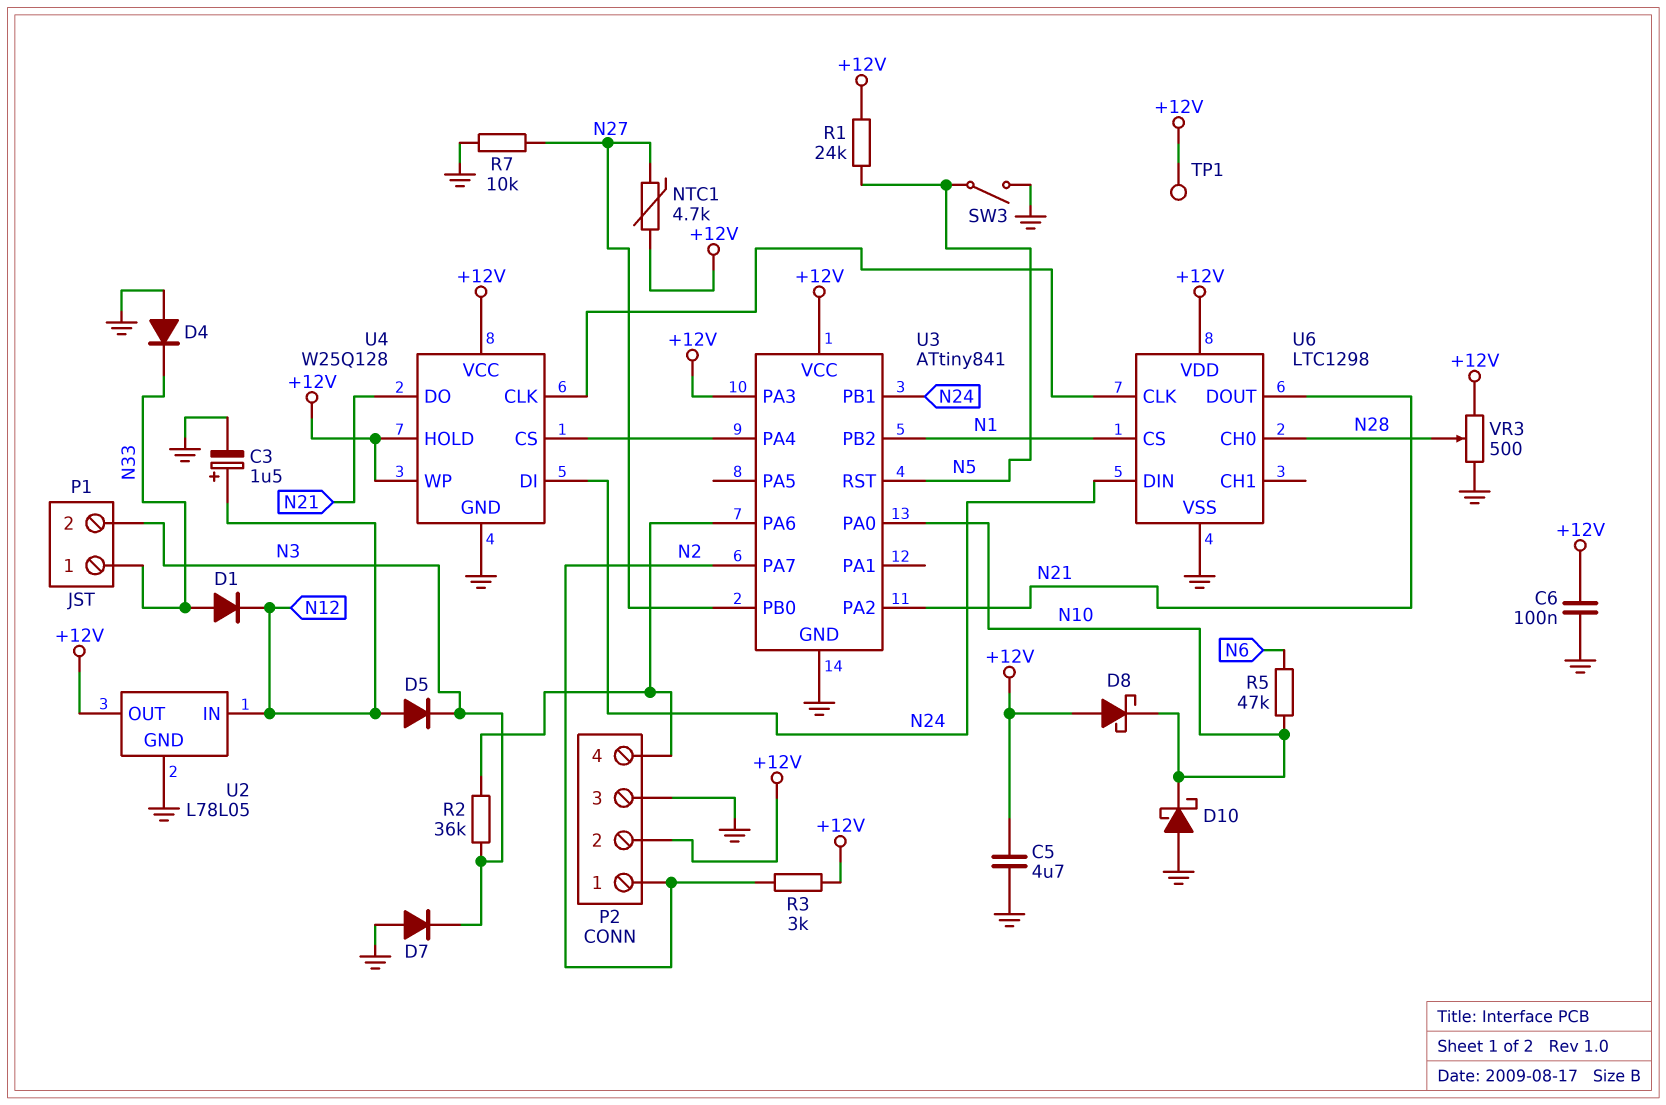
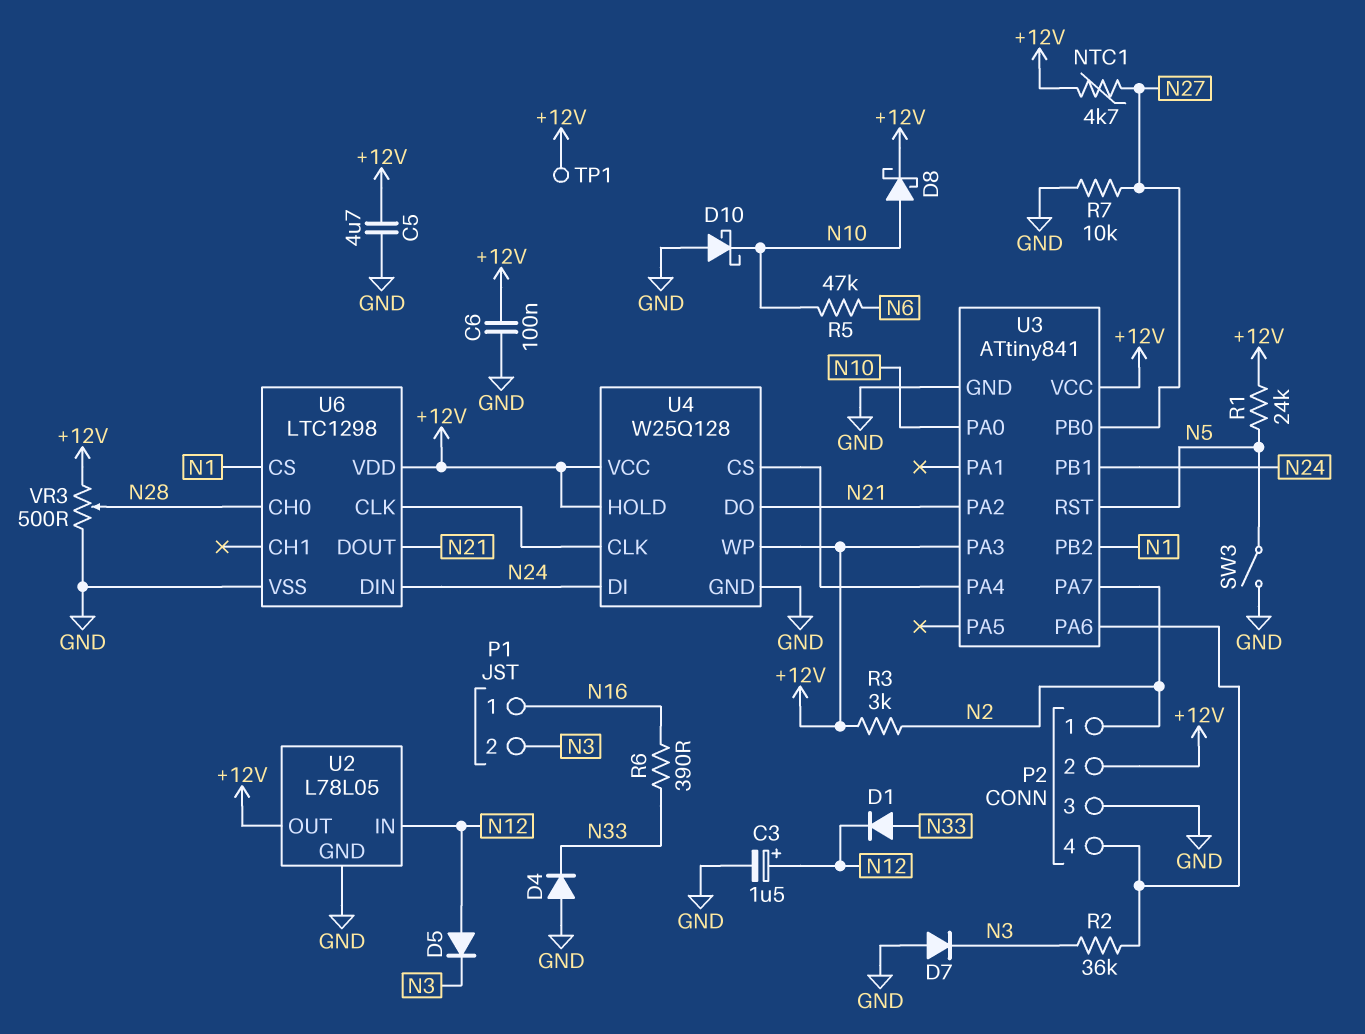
D8: schottky (A +12V, K N10) -> schottky (A N10, K +12V)
P1 pin 1: N33 -> N16
R6: none -> 390 (N16, N33)

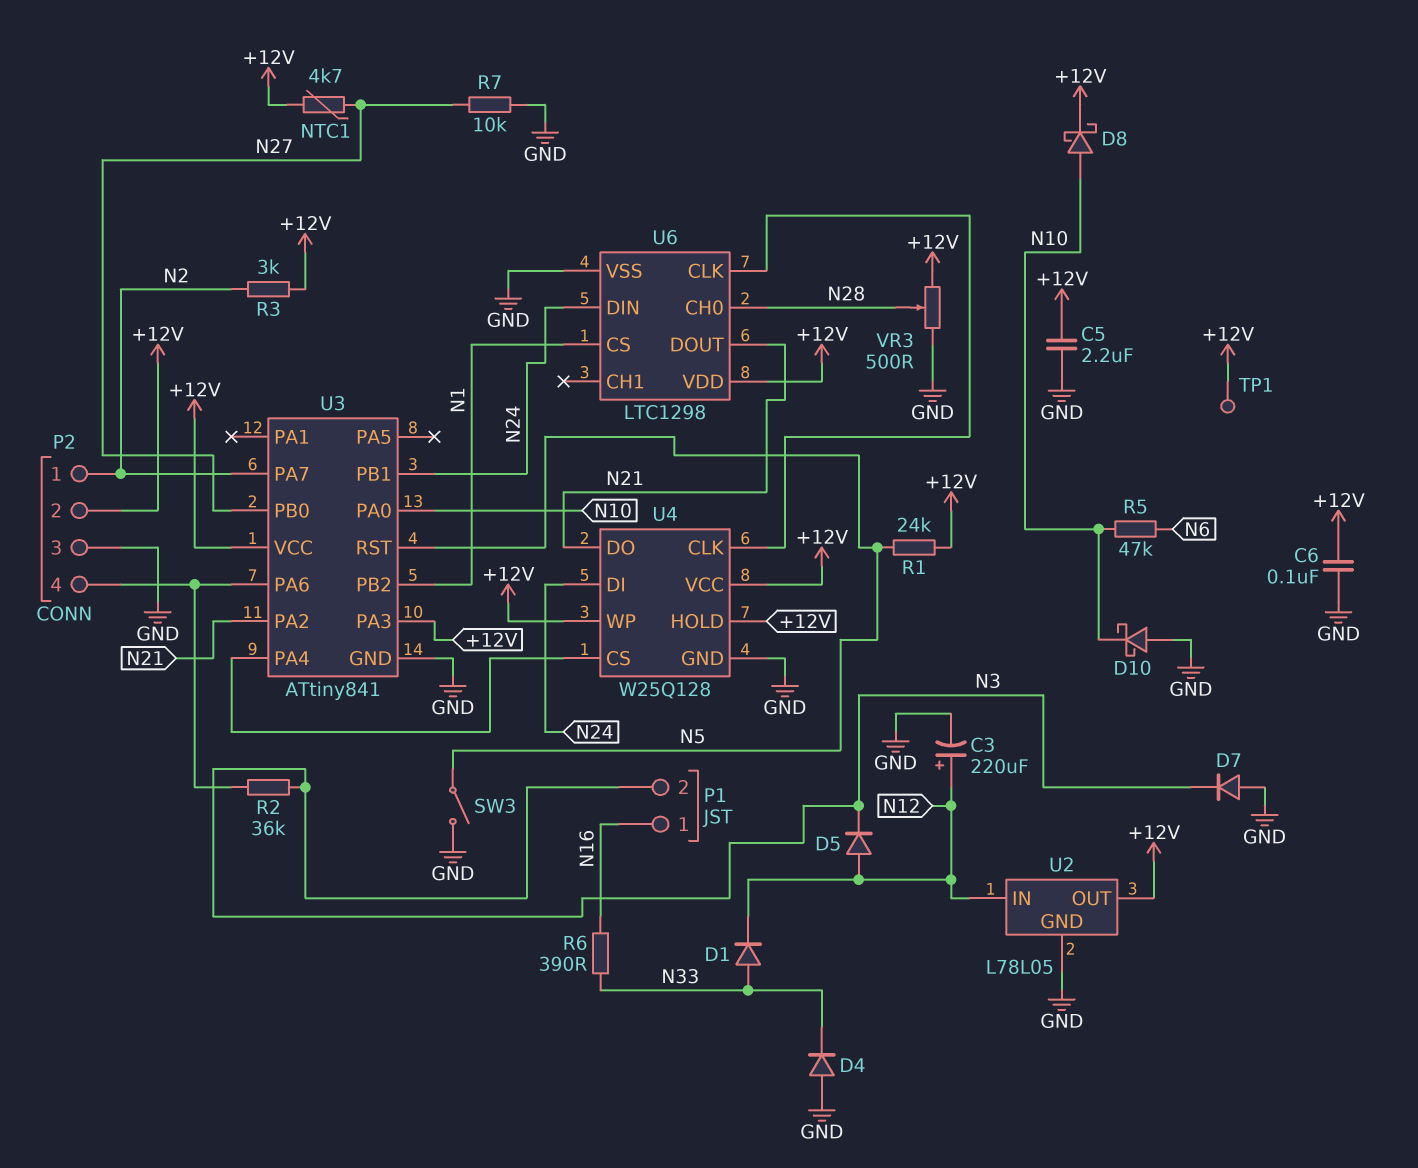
C3: 1.5uF (plus N12, minus GND) -> 220uF (plus N12, minus GND)
C5: 4.7uF (+12V, GND) -> 2.2uF (+12V, GND)

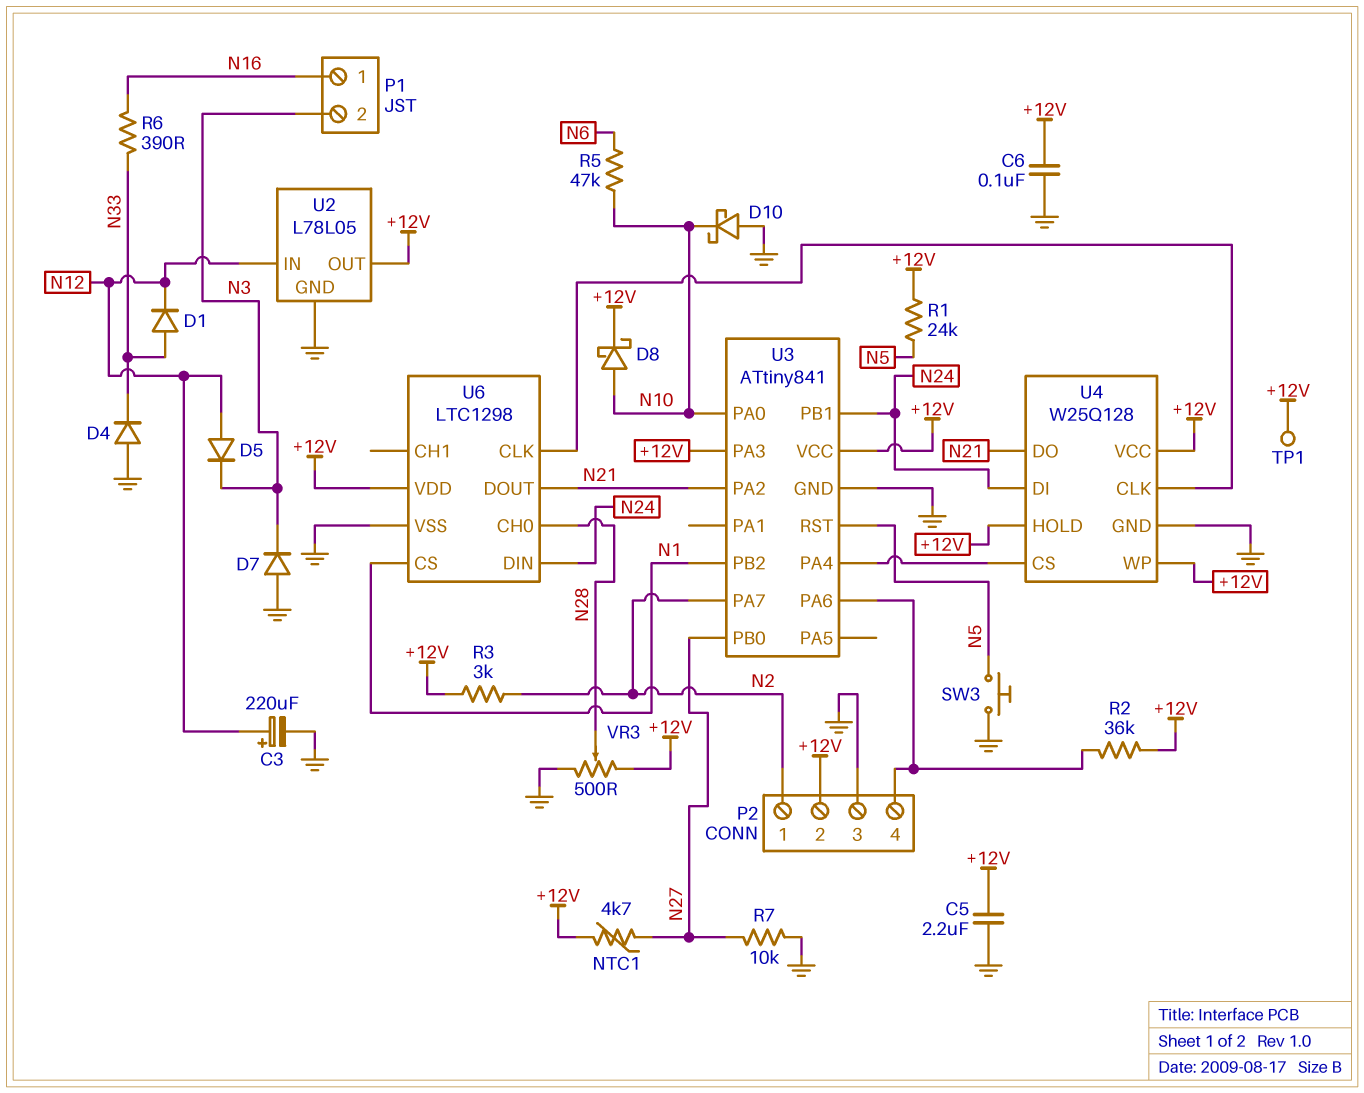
R2: 36k (N3, P2/4) -> 36k (+12V, P2/4)
SW3: switch (GND, N5) -> button (GND, N5)

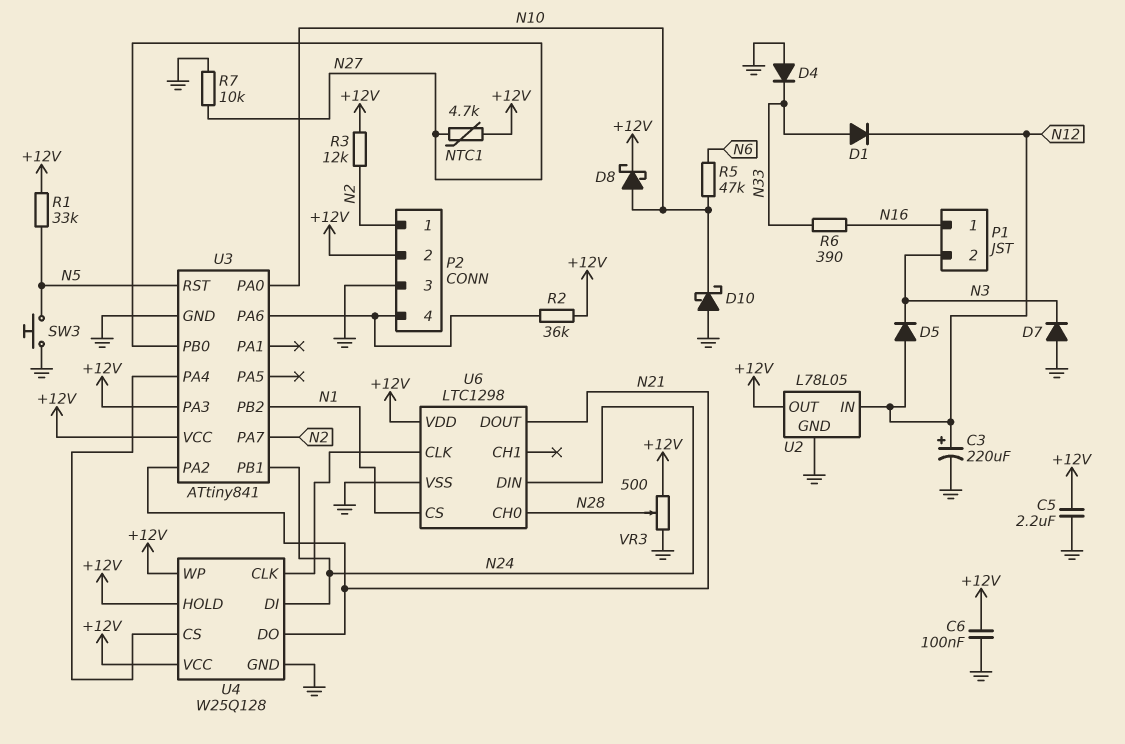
R1: 24k (+12V, N5) -> 33k (+12V, N5)
R3: 3k (+12V, N2) -> 12k (+12V, N2)
TP1: test point (+12V) -> none

